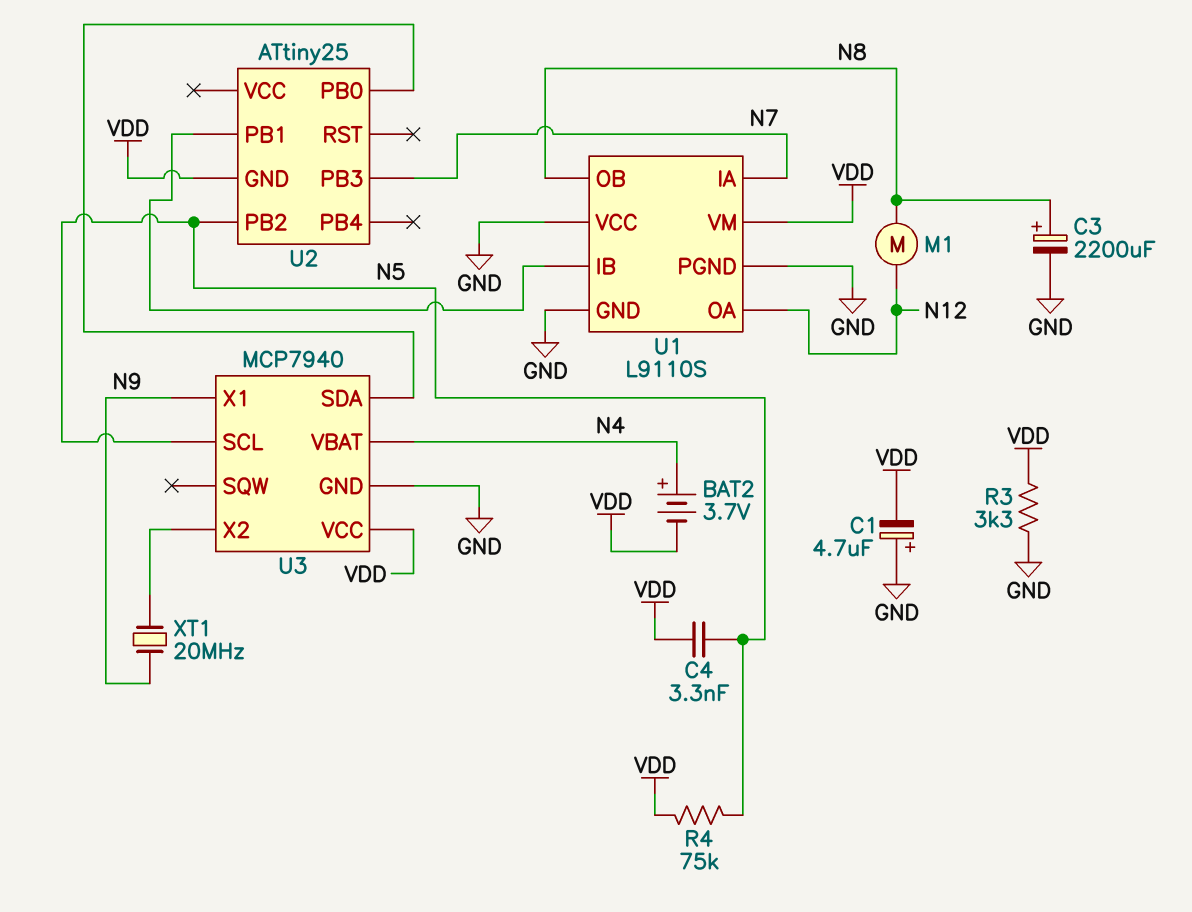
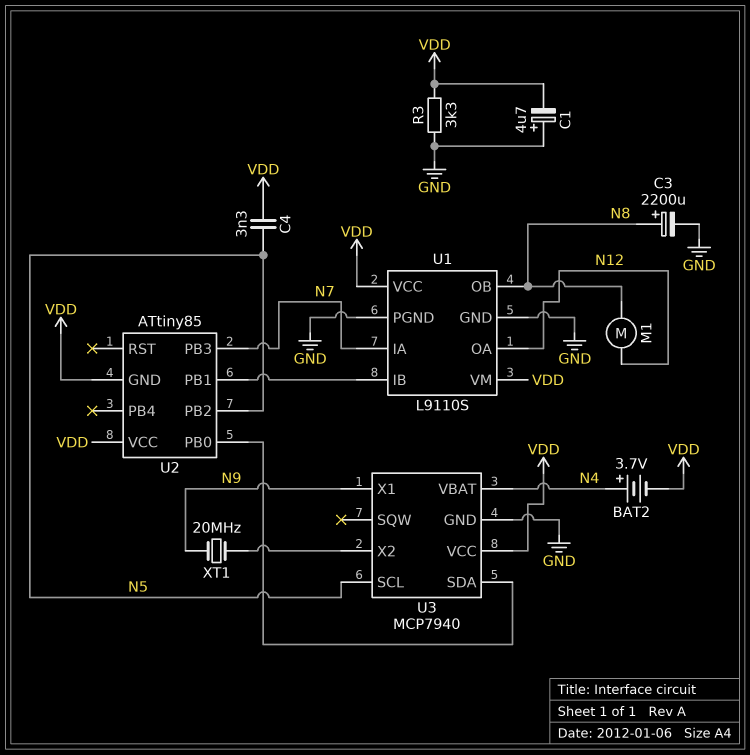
R4: 75k (N5, VDD) -> none
U1 pin VCC: GND -> VDD
U2: ATtiny25 -> ATtiny85
U2 pin VCC: none -> VDD

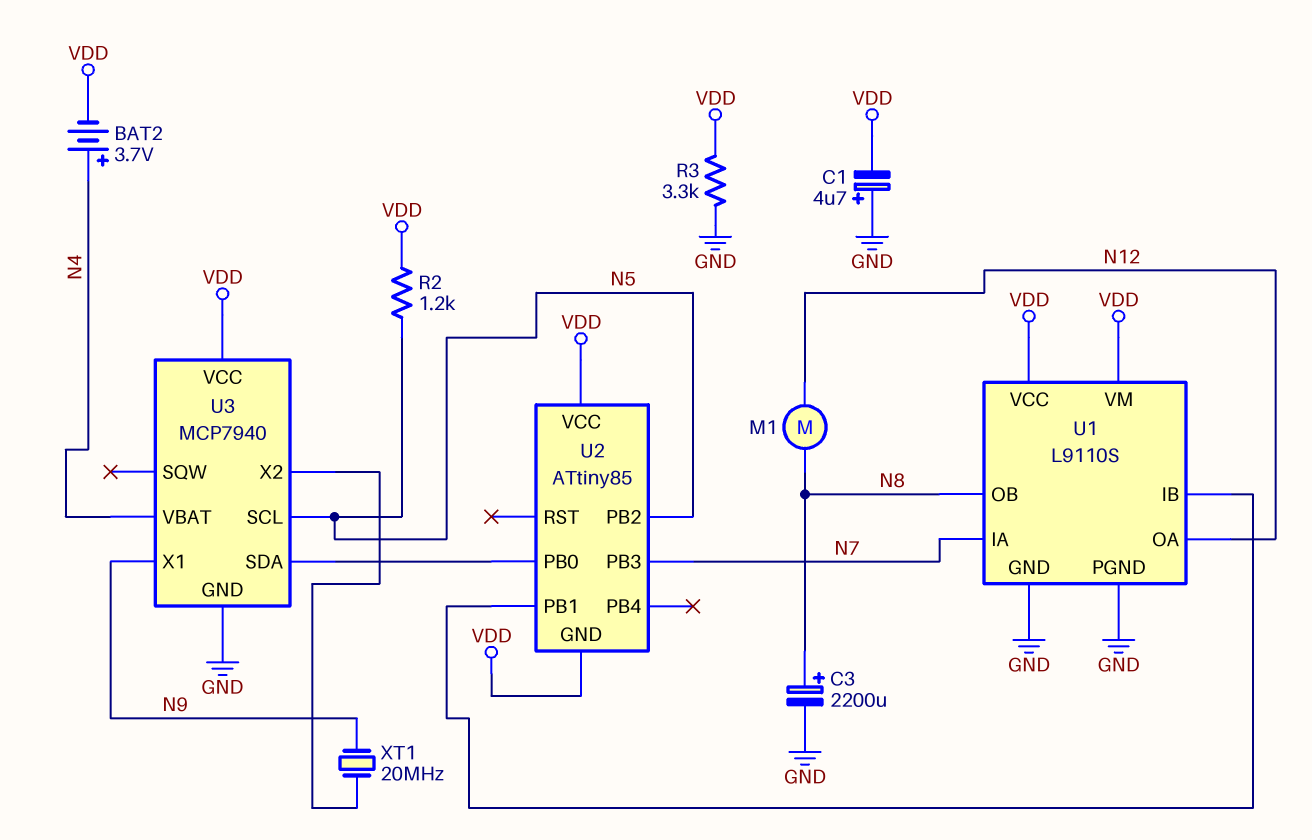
C4: 3.3nF (N5, VDD) -> none
R2: none -> 1.2k (N5, VDD)

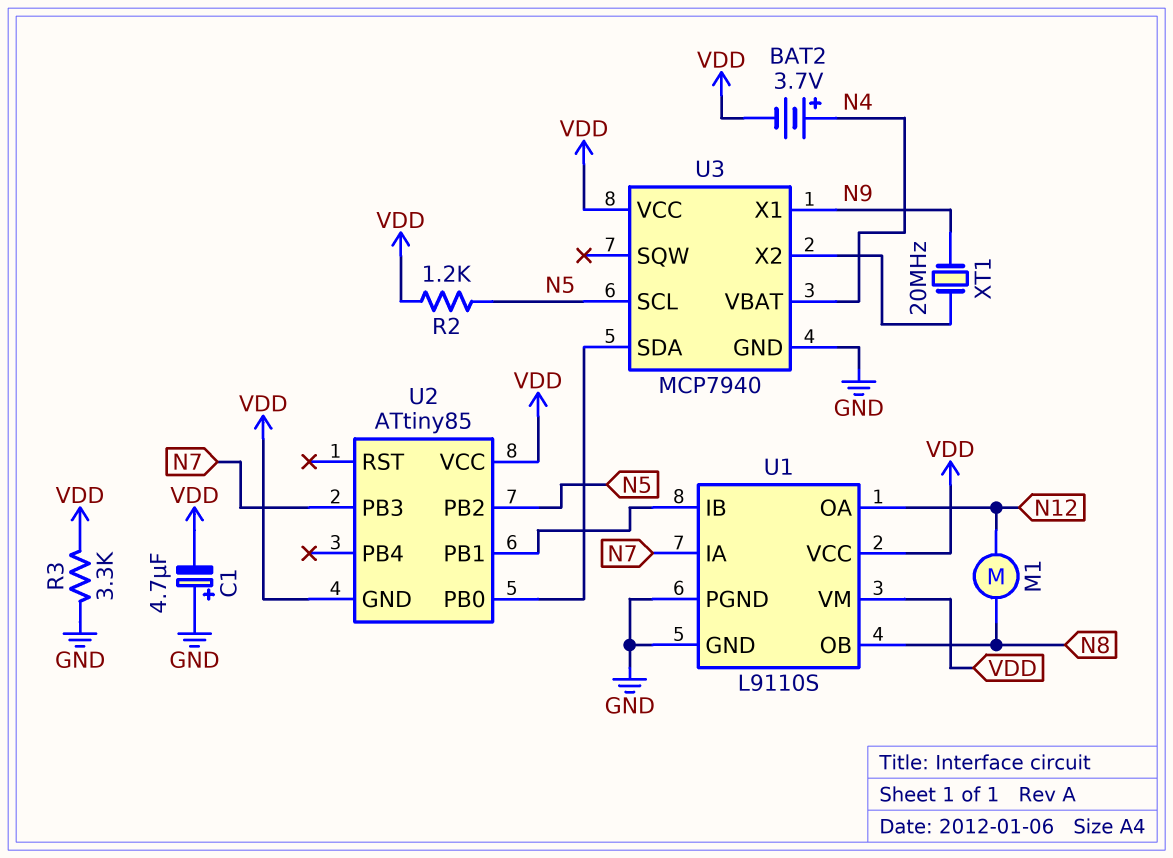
C3: 2200uF (plus N8, minus GND) -> none

